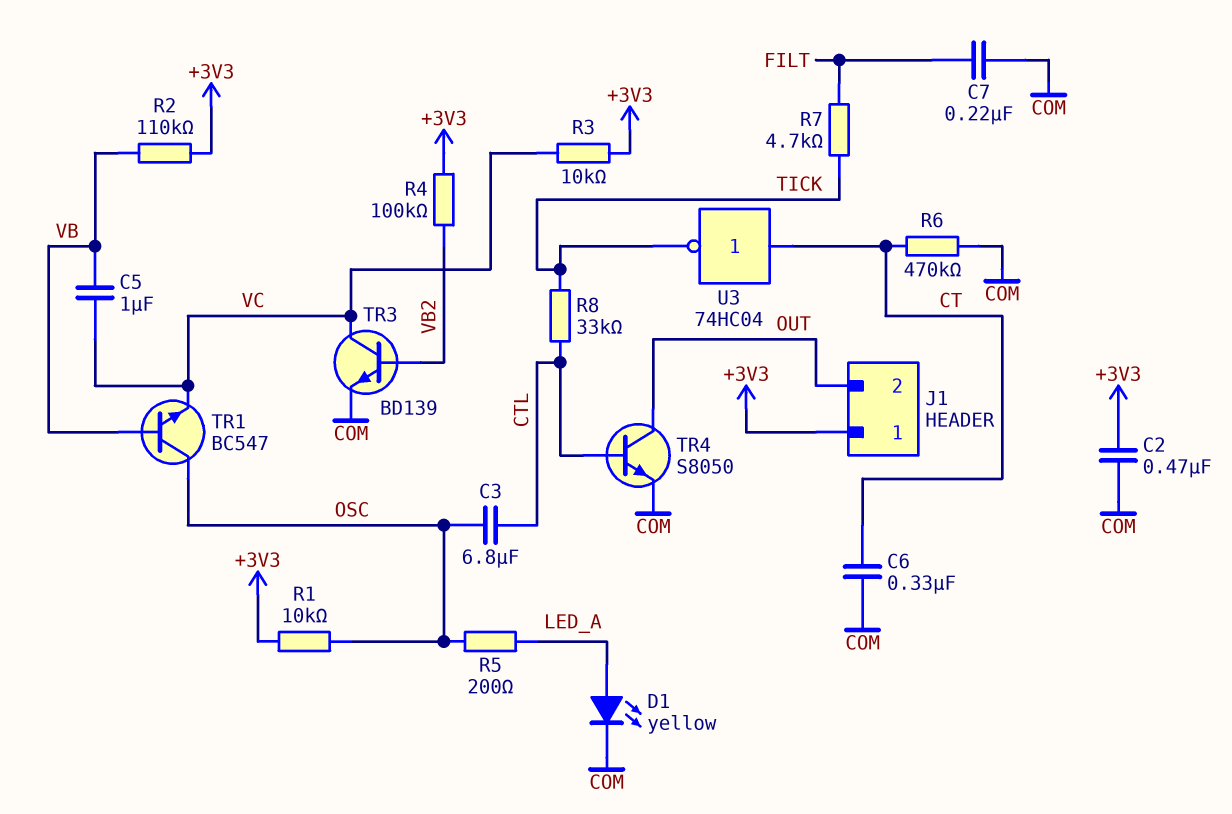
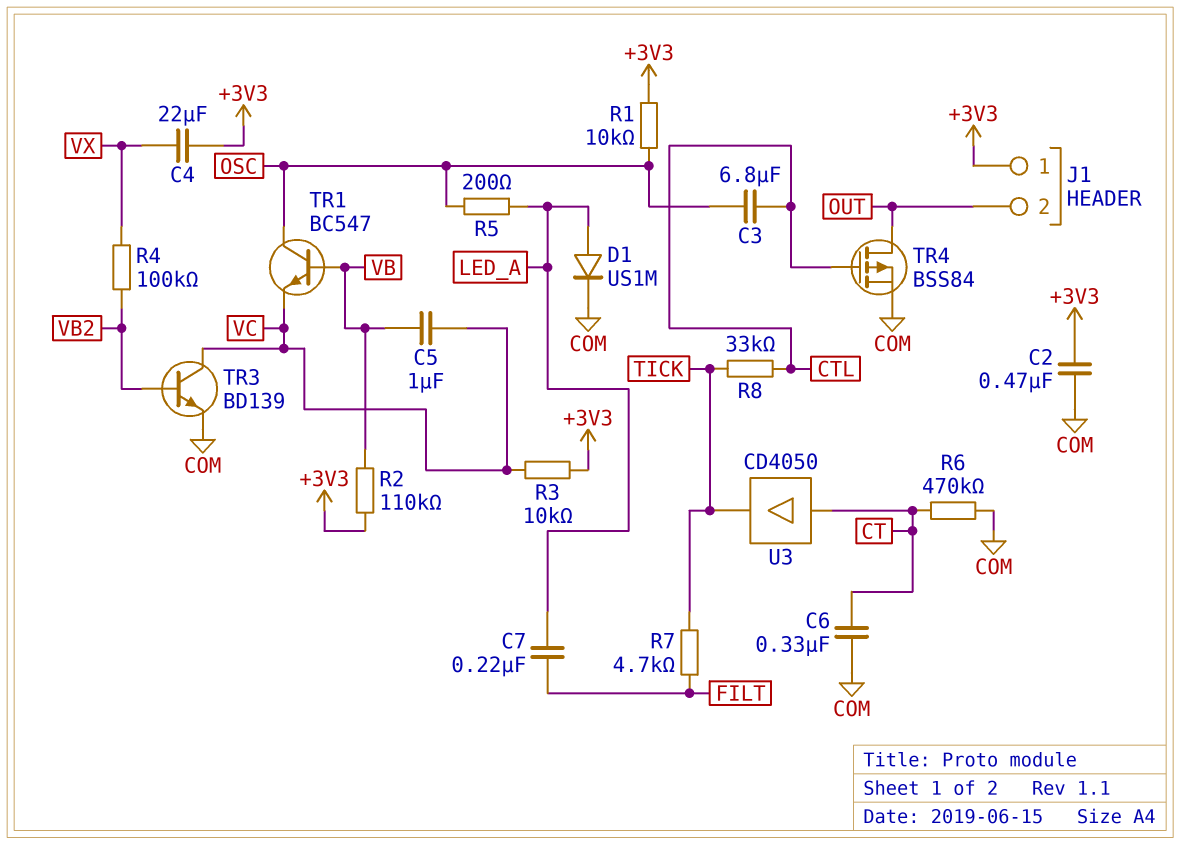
C4: none -> 22uF (+3V3, VX)
C7: 220nF (COM, FILT) -> 220nF (FILT, LED_A)
D1: LED yellow (A LED_A, K COM) -> diode US1M (A LED_A, K COM)
R4: 100k (+3V3, VB2) -> 100k (VB2, VX)
TR4: NPN S8050 (B CTL, C OUT, E COM) -> PMOS BSS84 (G CTL, D OUT, S COM)
U3: NOT 74HC04 (in CT, out TICK) -> buffer CD4050 (in CT, out TICK)

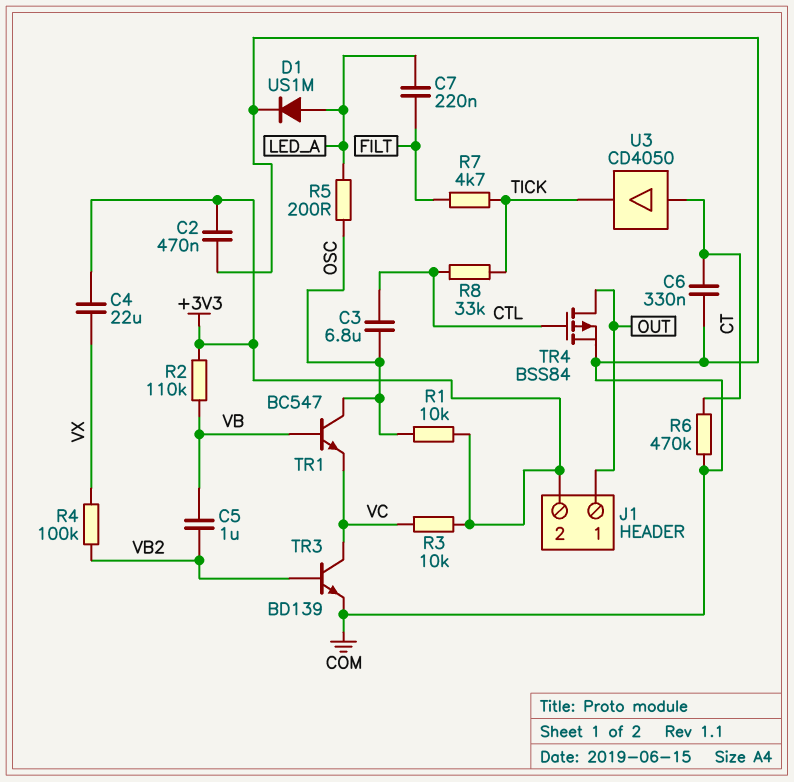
C5: 1uF (VB, VC) -> 1uF (VB, VB2)
J1 pin 1: +3V3 -> OUT
J1 pin 2: OUT -> +3V3

